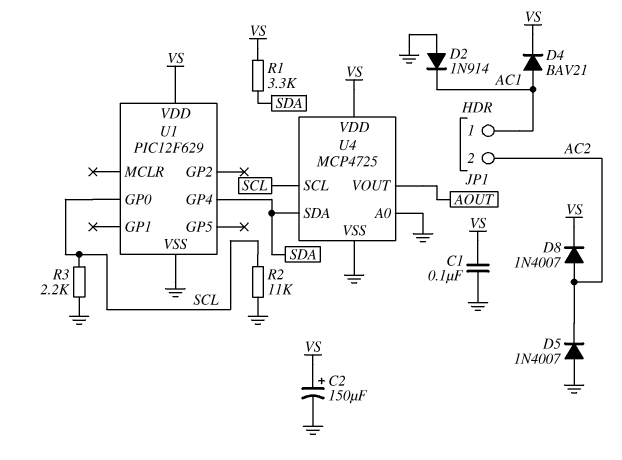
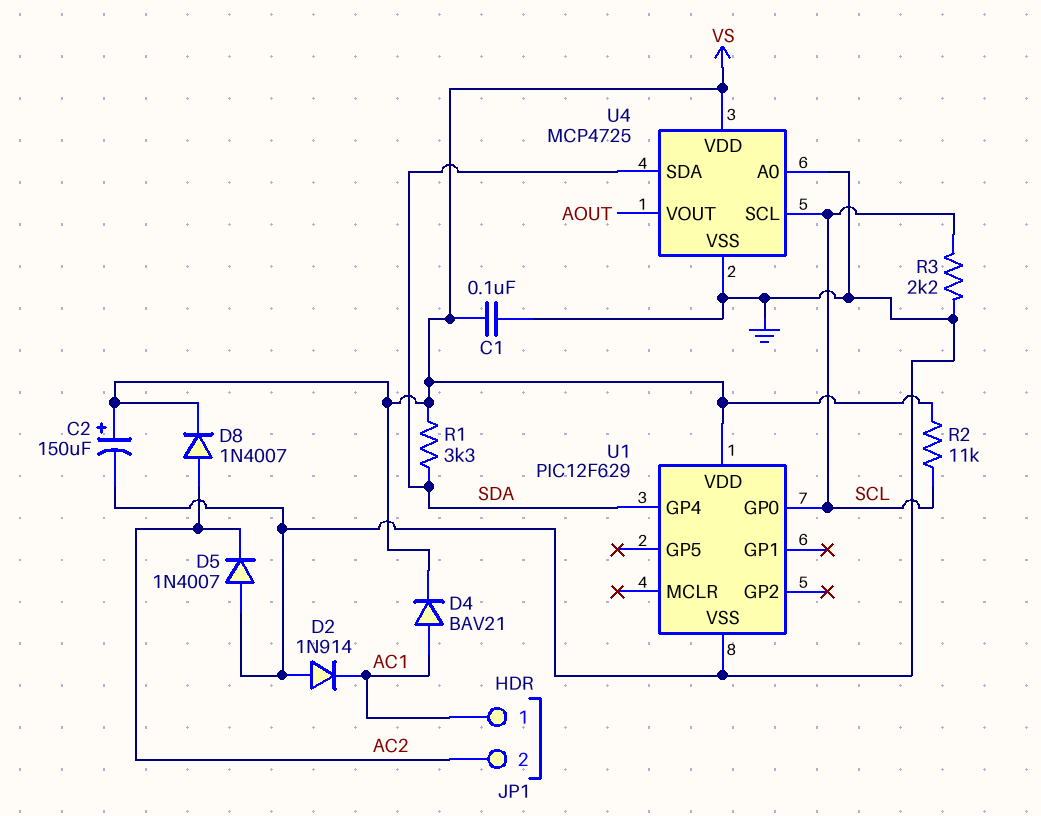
R2: 11k (GND, SCL) -> 11k (SCL, VS)

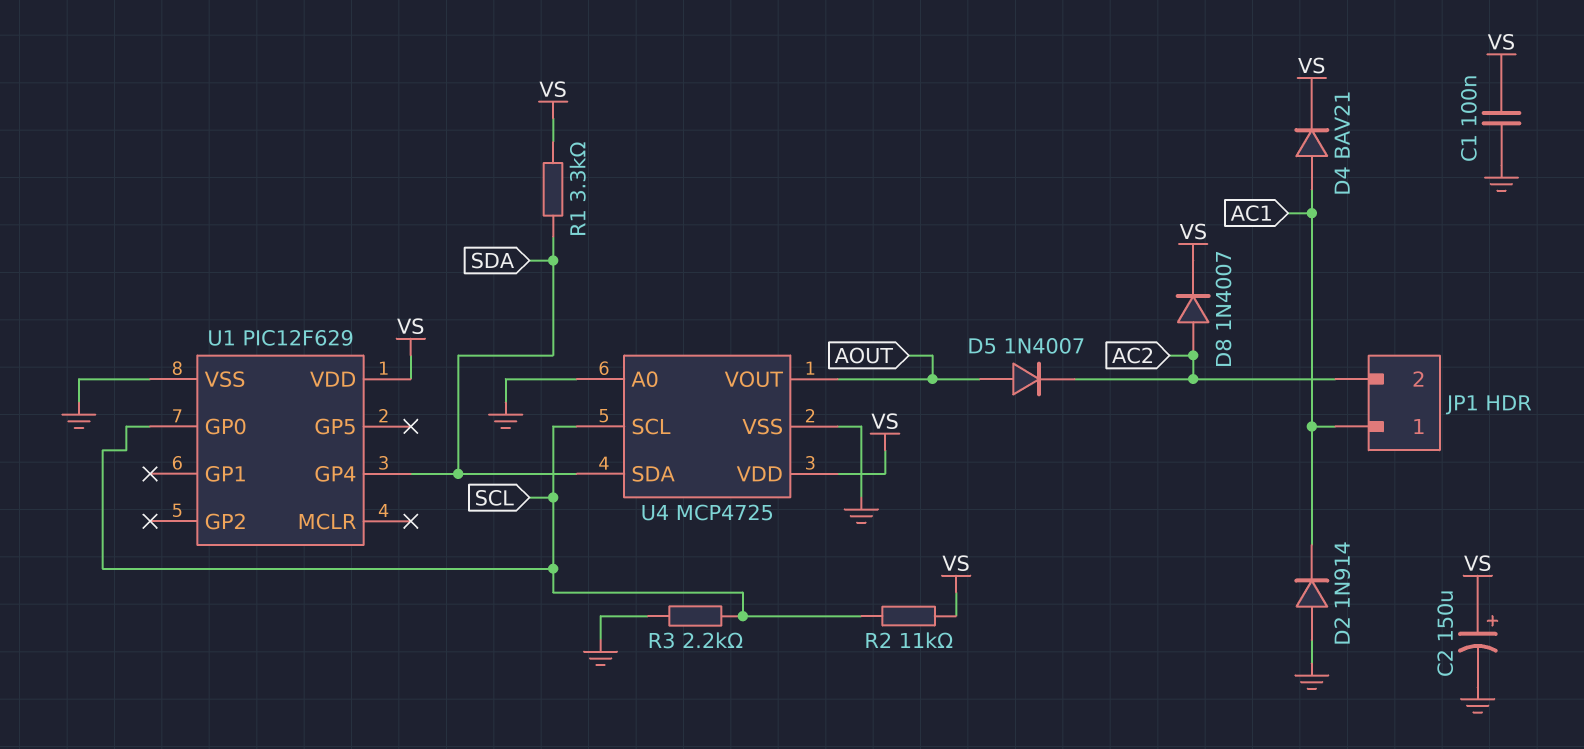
D5: diode 1N4007 (A GND, K AC2) -> diode 1N4007 (A AOUT, K AC2)

